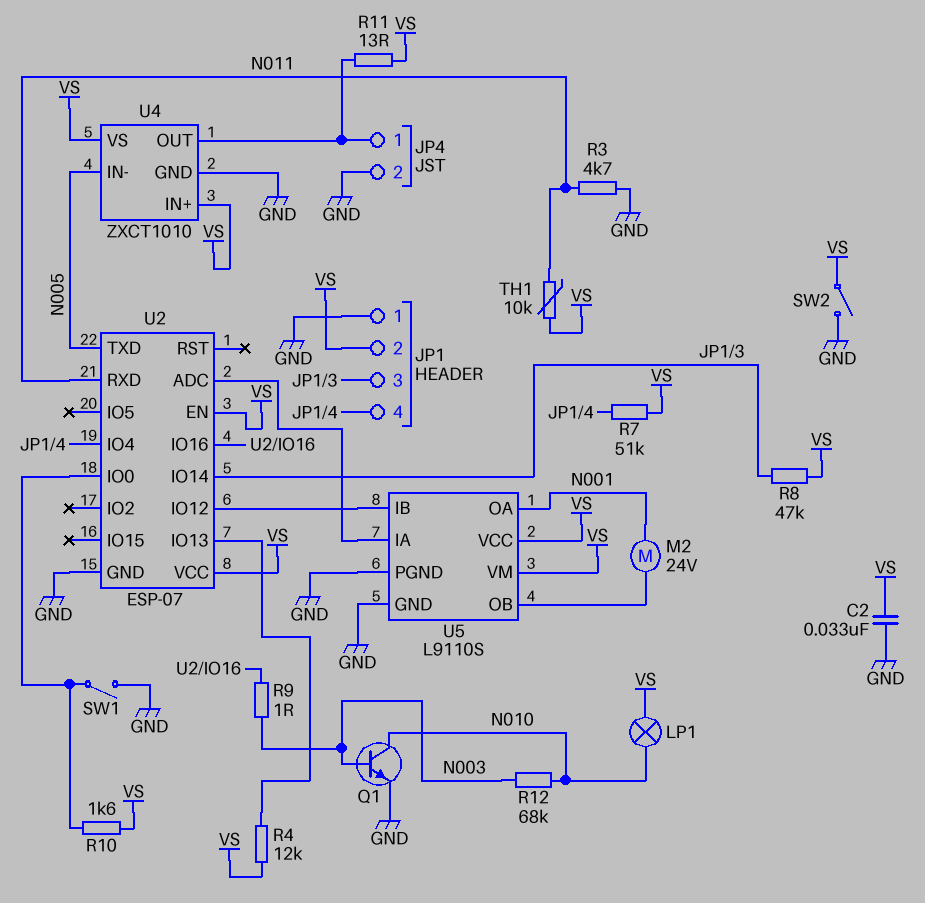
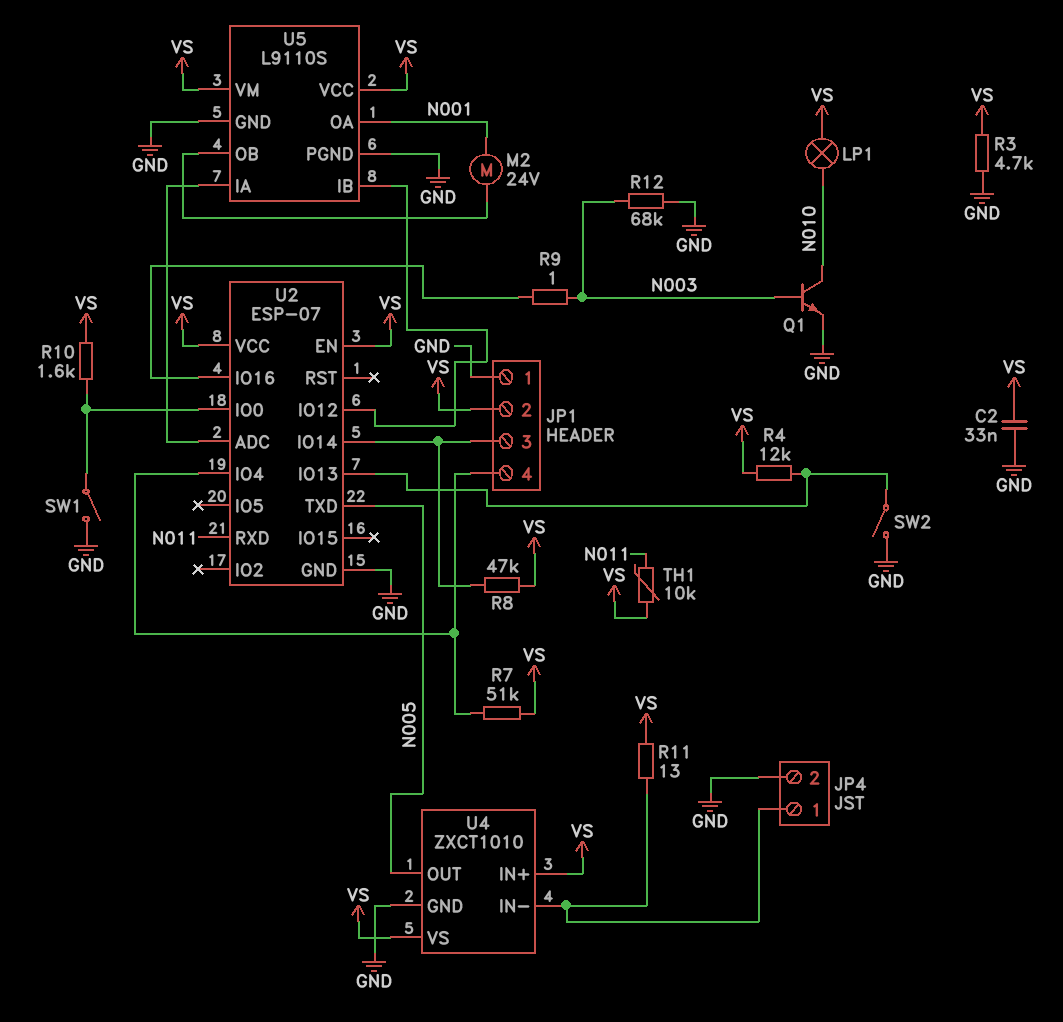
R3: 4.7k (GND, N011) -> 4.7k (GND, VS)
R12: 68k (N003, N010) -> 68k (GND, N003)
SW2: switch (GND, VS) -> switch (GND, U2/IO13)
U4 pin IN-: N005 -> JP4/1
U4 pin OUT: JP4/1 -> N005

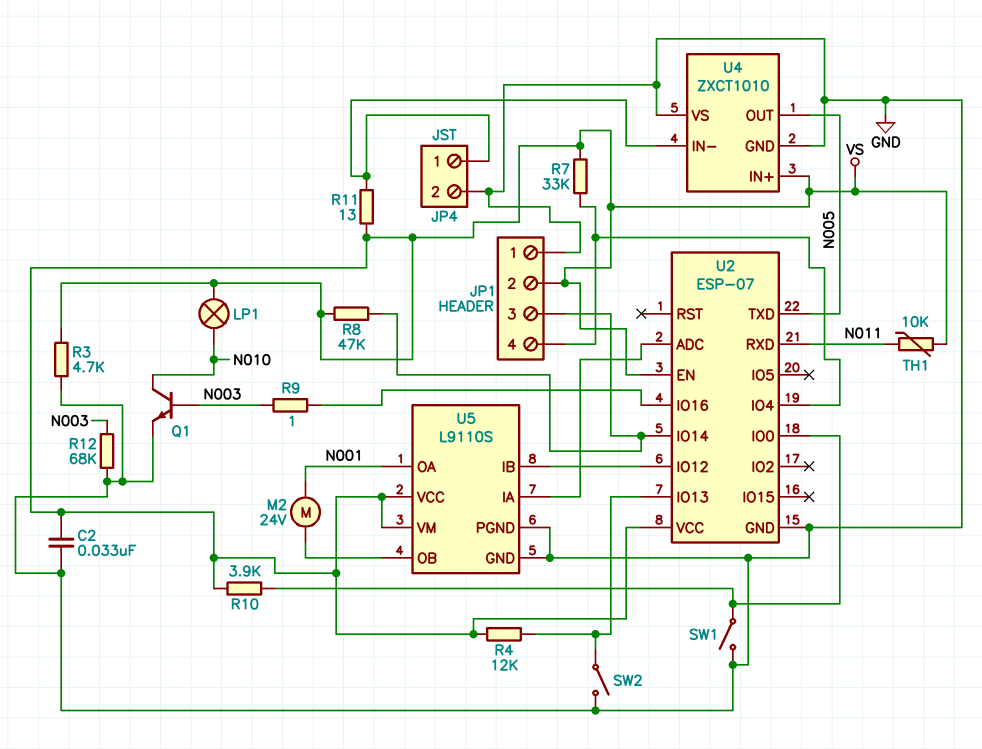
R7: 51k (JP1/4, VS) -> 33k (JP1/4, VS)
R10: 1.6k (U2/IO0, VS) -> 3.9k (U2/IO0, VS)
U4 pin VS: VS -> GND

